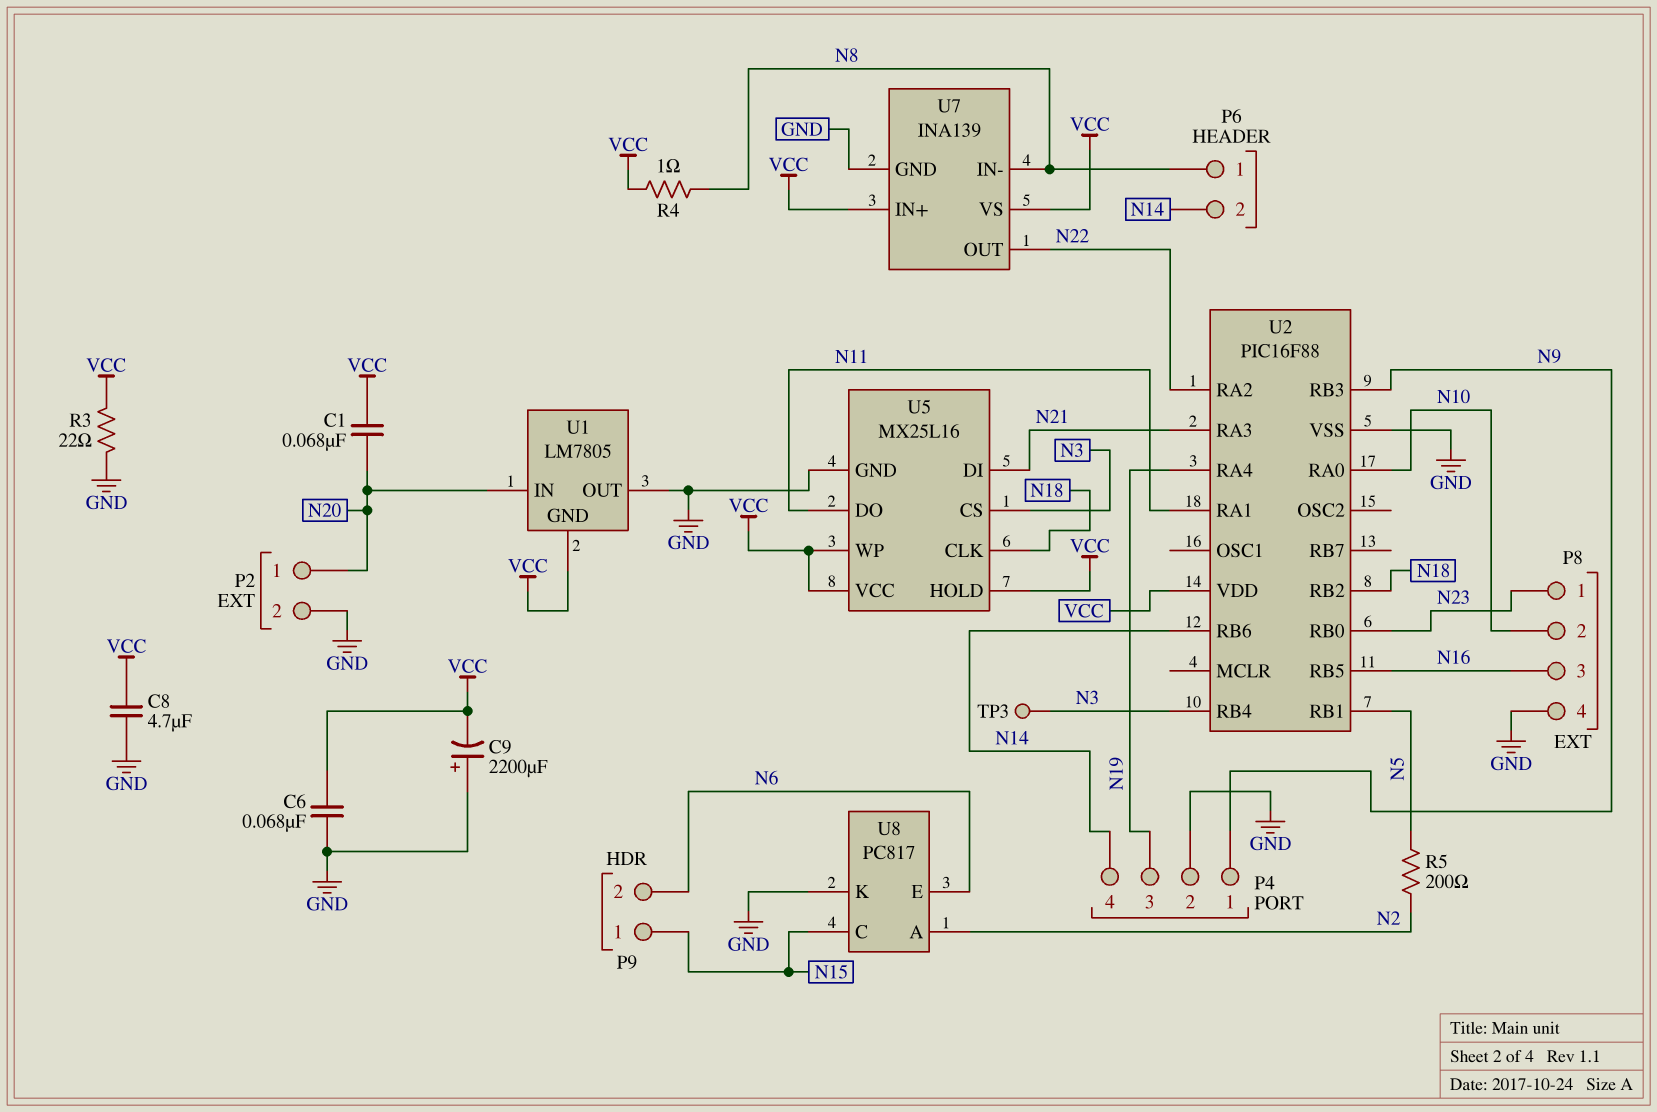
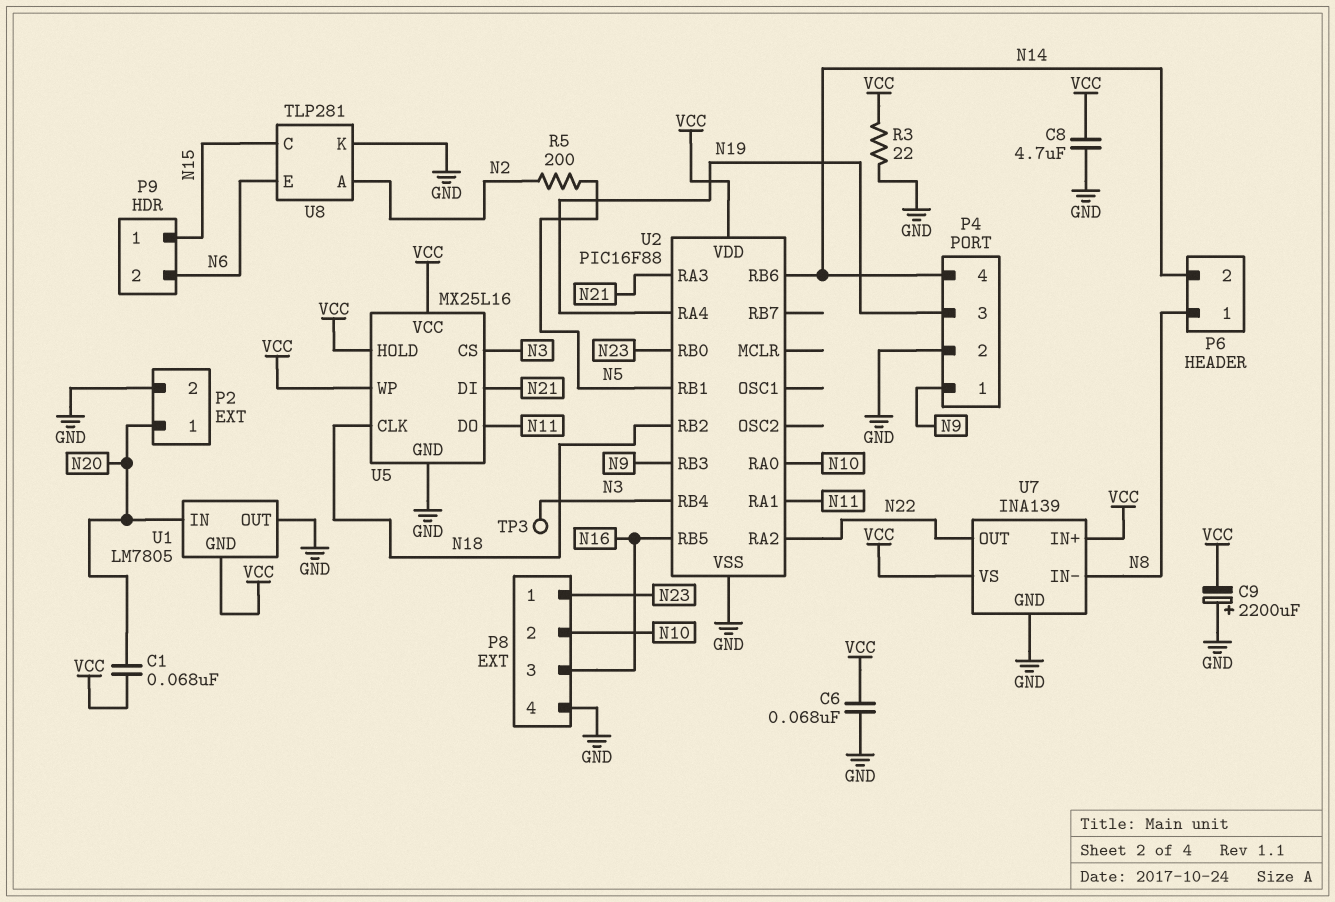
R4: 1 (N8, VCC) -> none
U8: PC817 -> TLP281

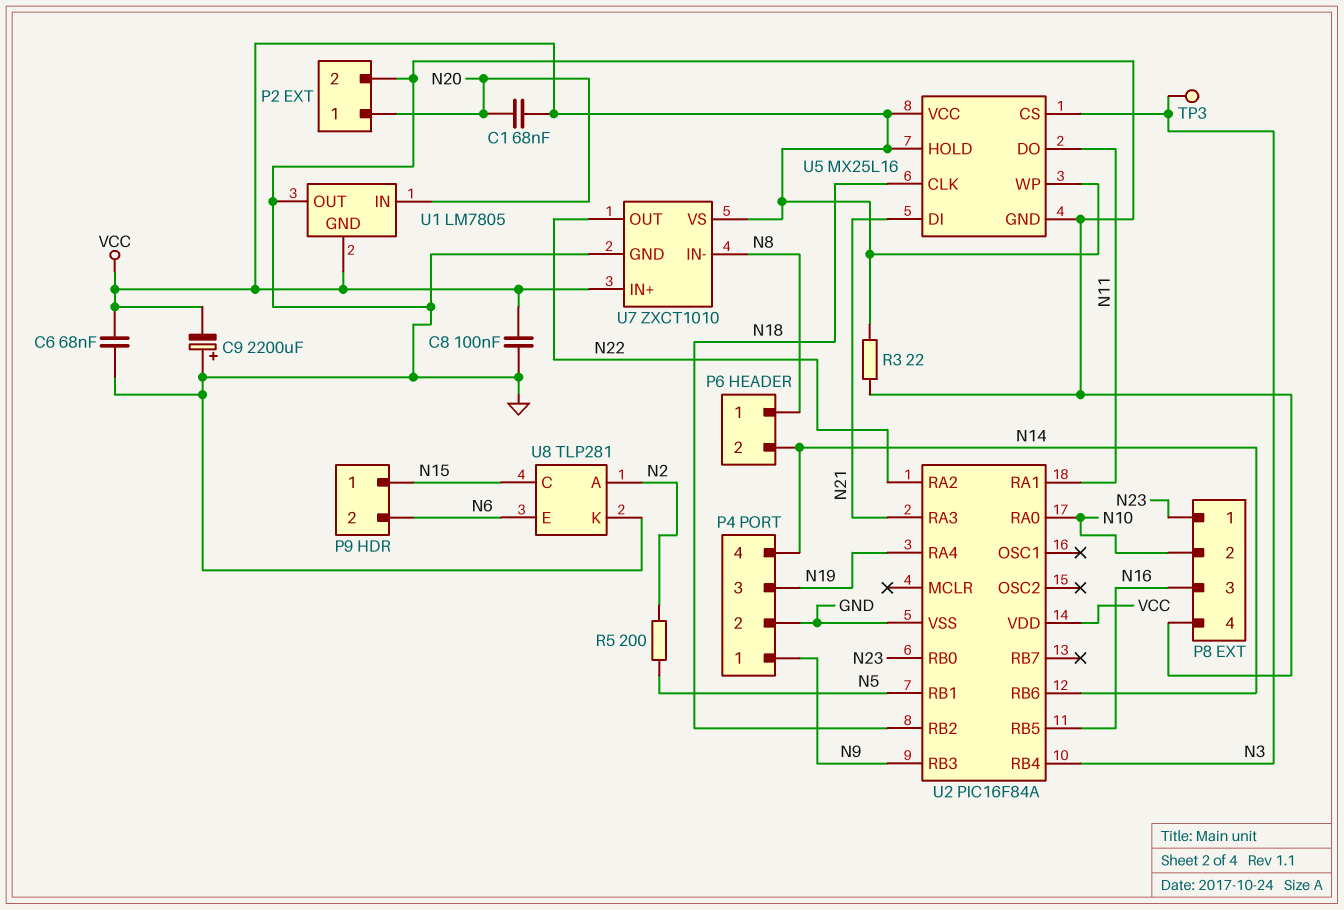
C8: 4.7uF (GND, VCC) -> 100nF (GND, VCC)
U2: PIC16F88 -> PIC16F84A
U7: INA139 -> ZXCT1010

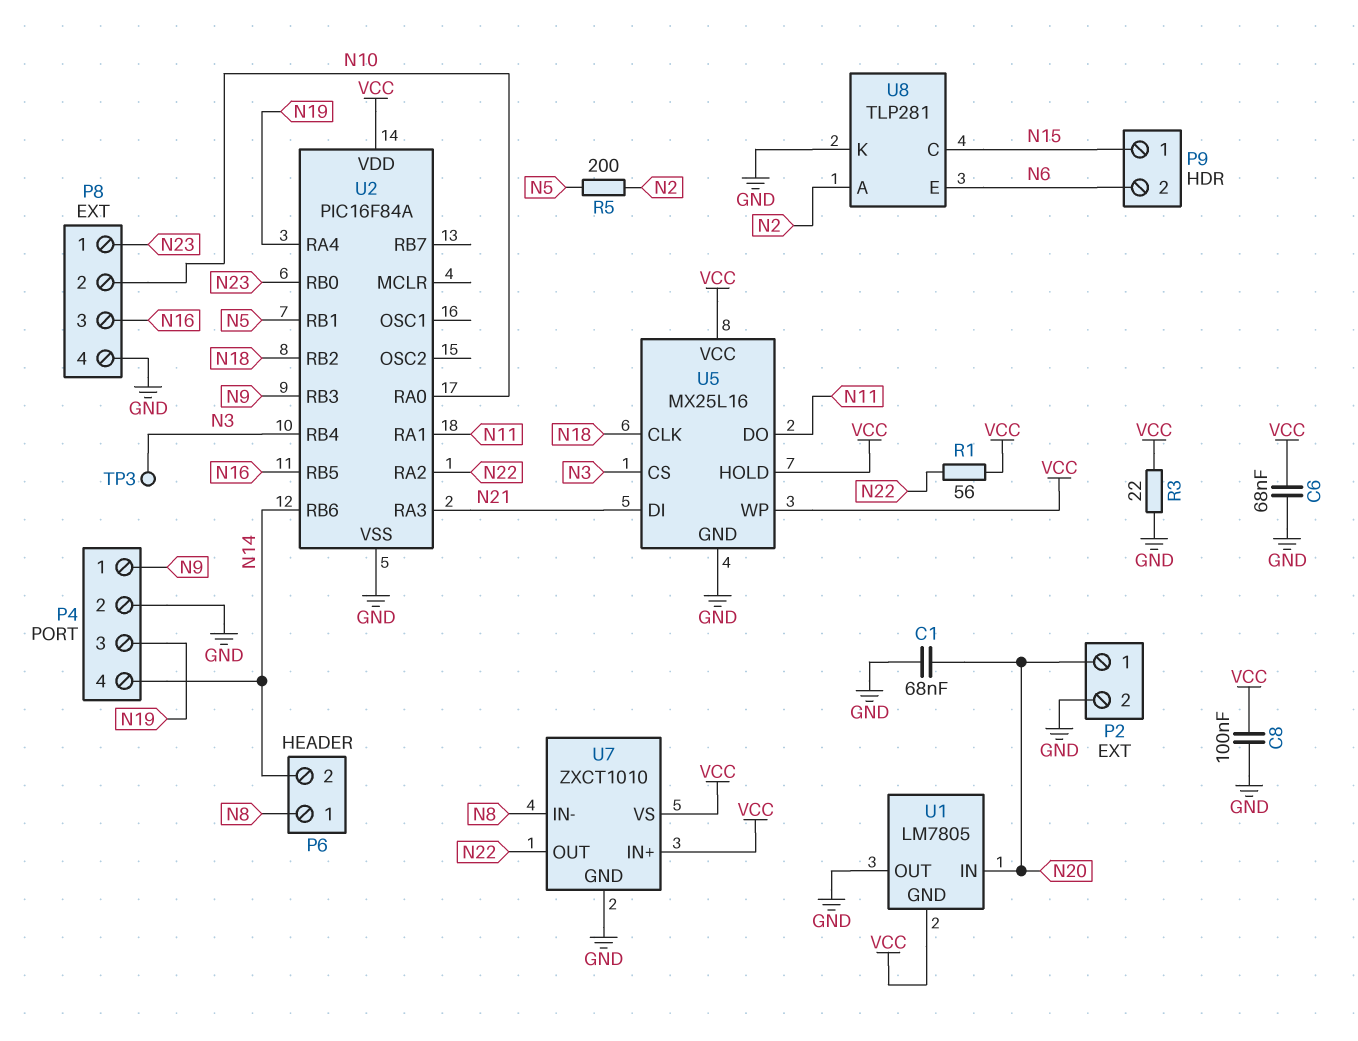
C1: 68nF (N20, VCC) -> 68nF (GND, N20)
C9: 2200uF (plus GND, minus VCC) -> none
R1: none -> 56 (N22, VCC)

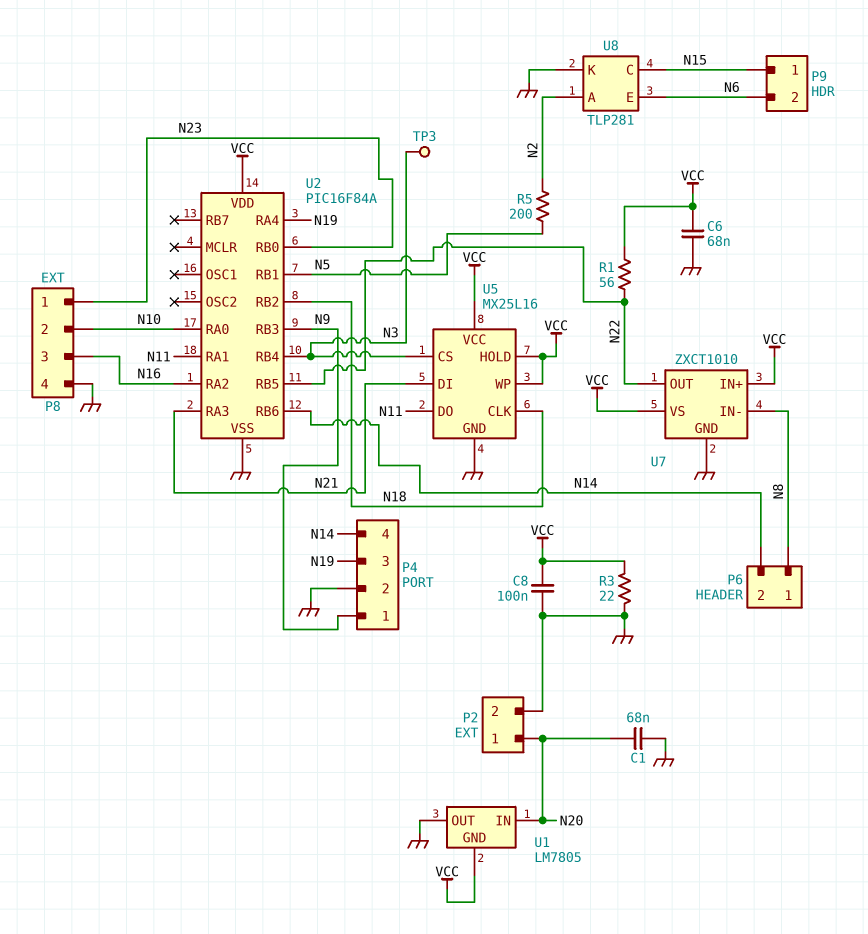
U2 pin RA2: N22 -> N16
U2 pin RB5: N16 -> N22

